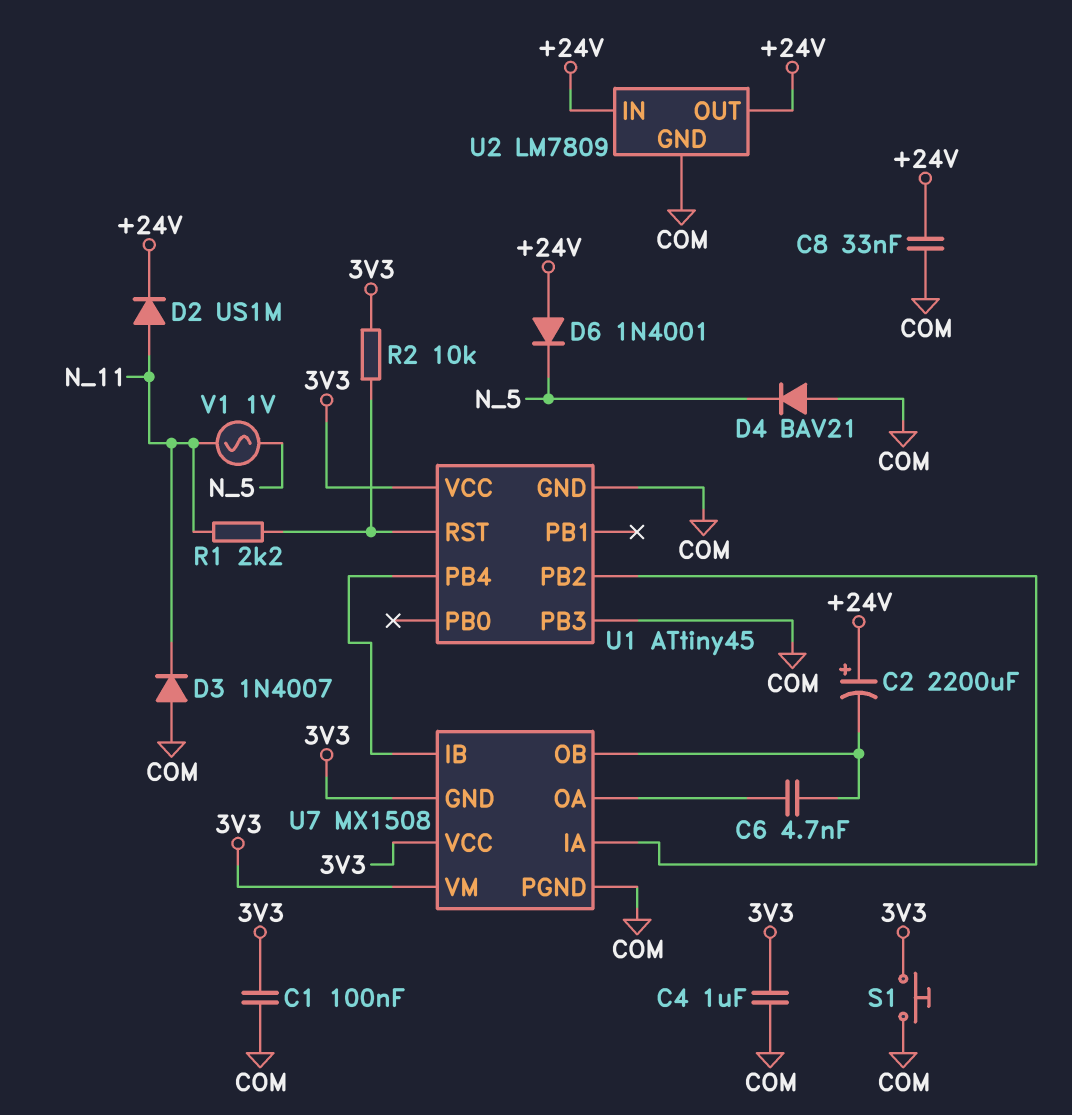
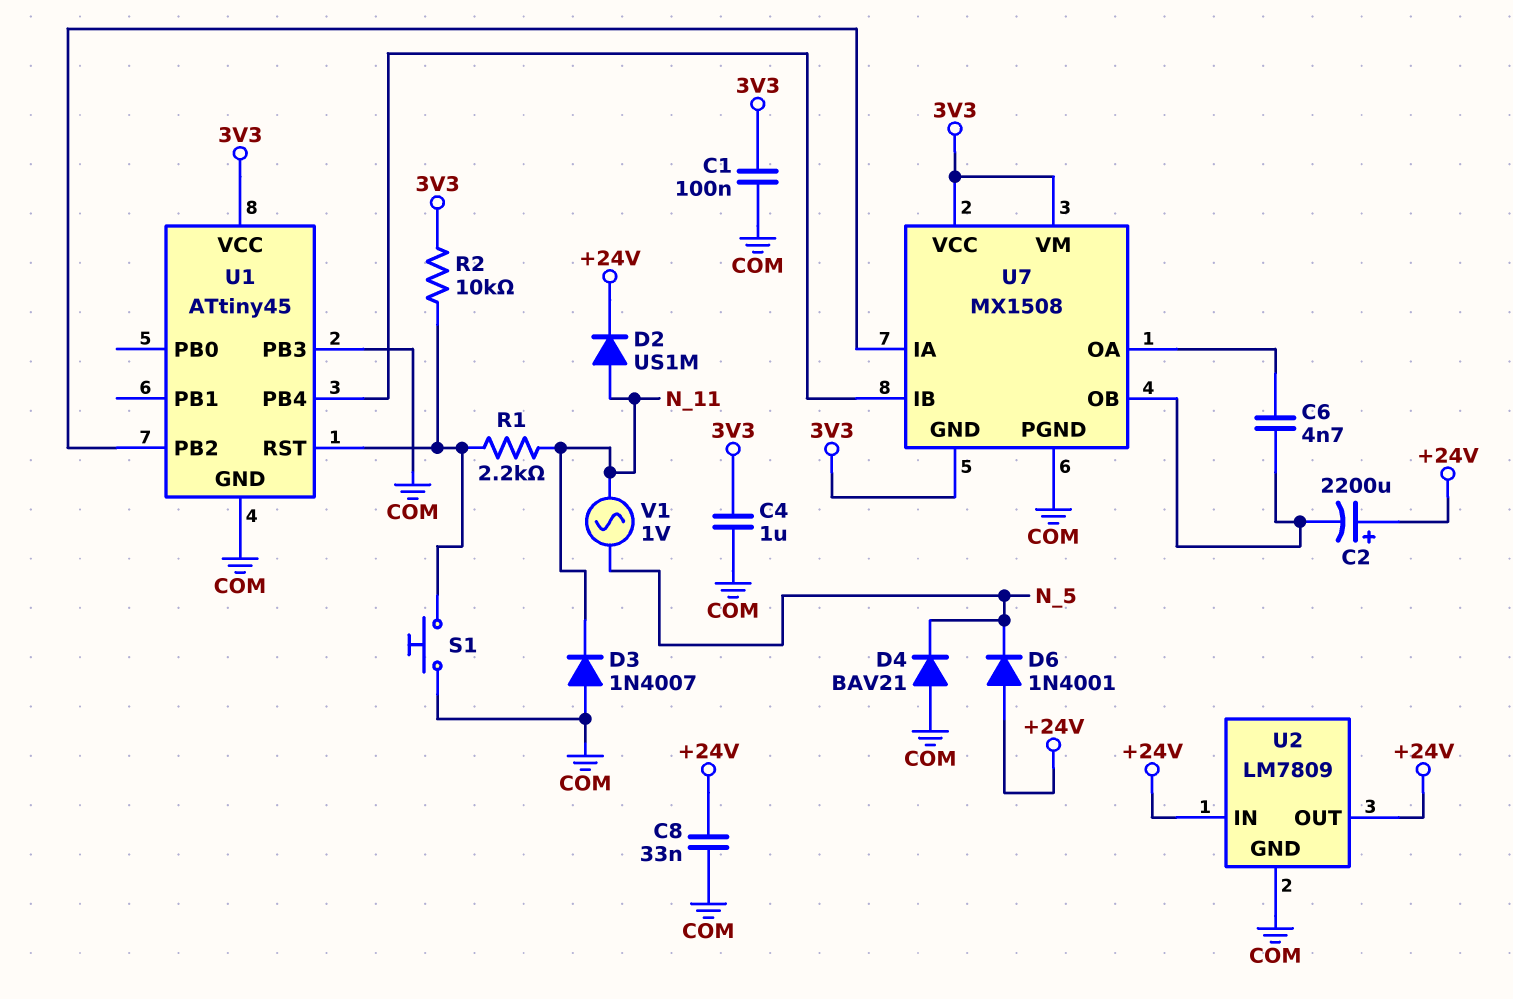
S1: button (3V3, COM) -> button (COM, U1/RST)

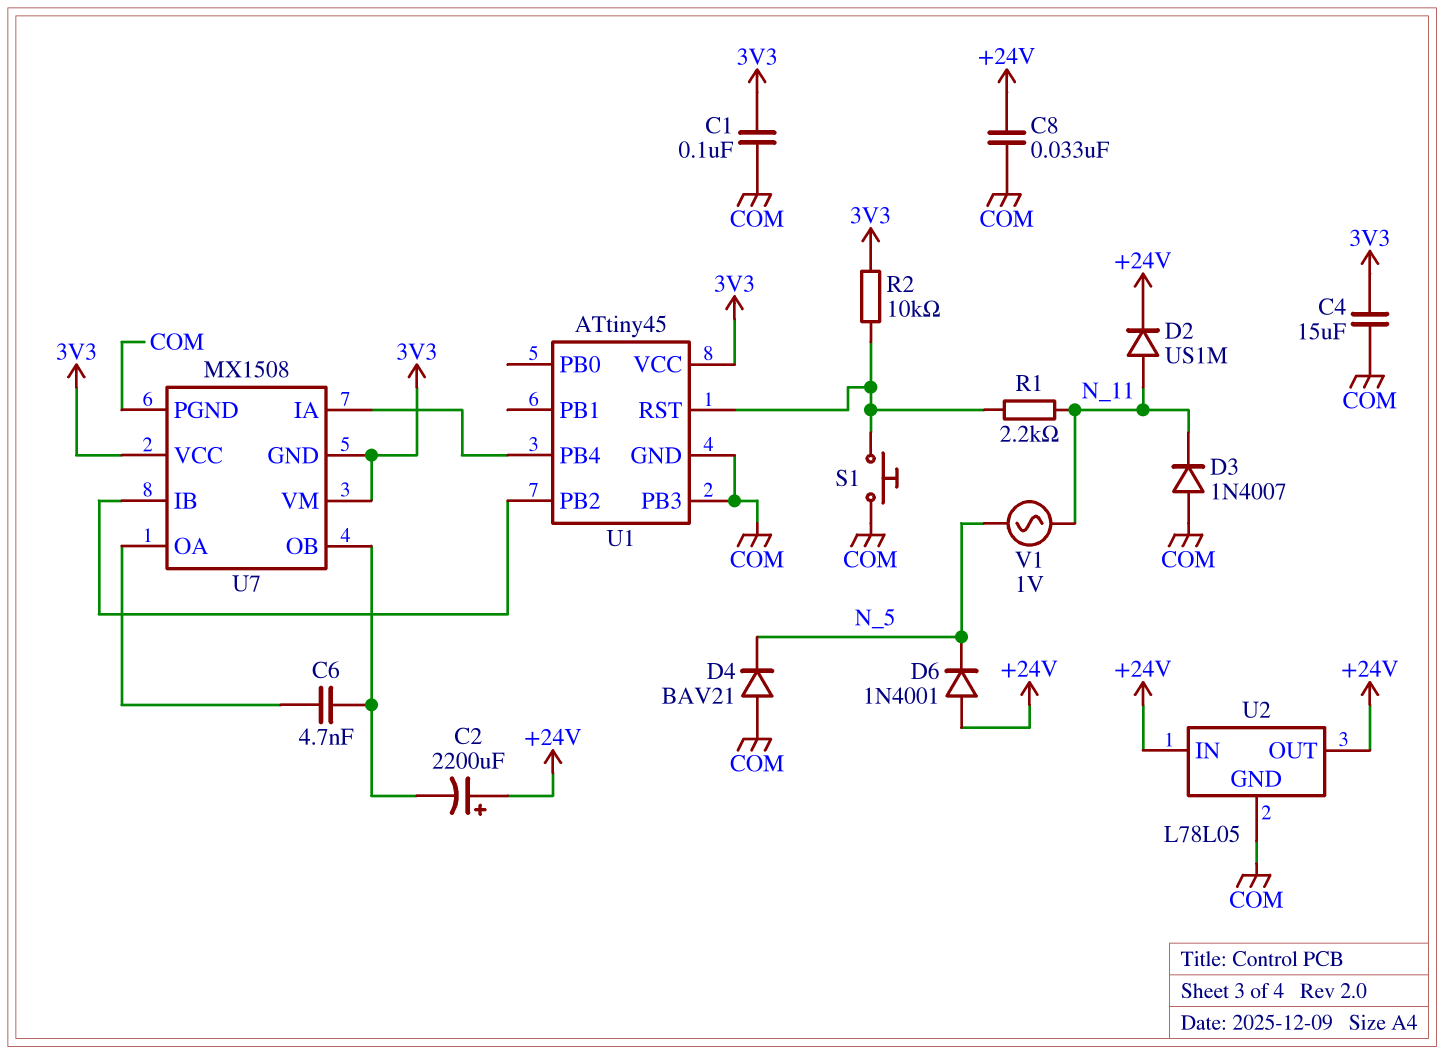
C4: 1uF (3V3, COM) -> 15uF (3V3, COM)
U2: LM7809 -> L78L05
U7 pin IA: U1/PB2 -> U1/PB4
U7 pin IB: U1/PB4 -> U1/PB2

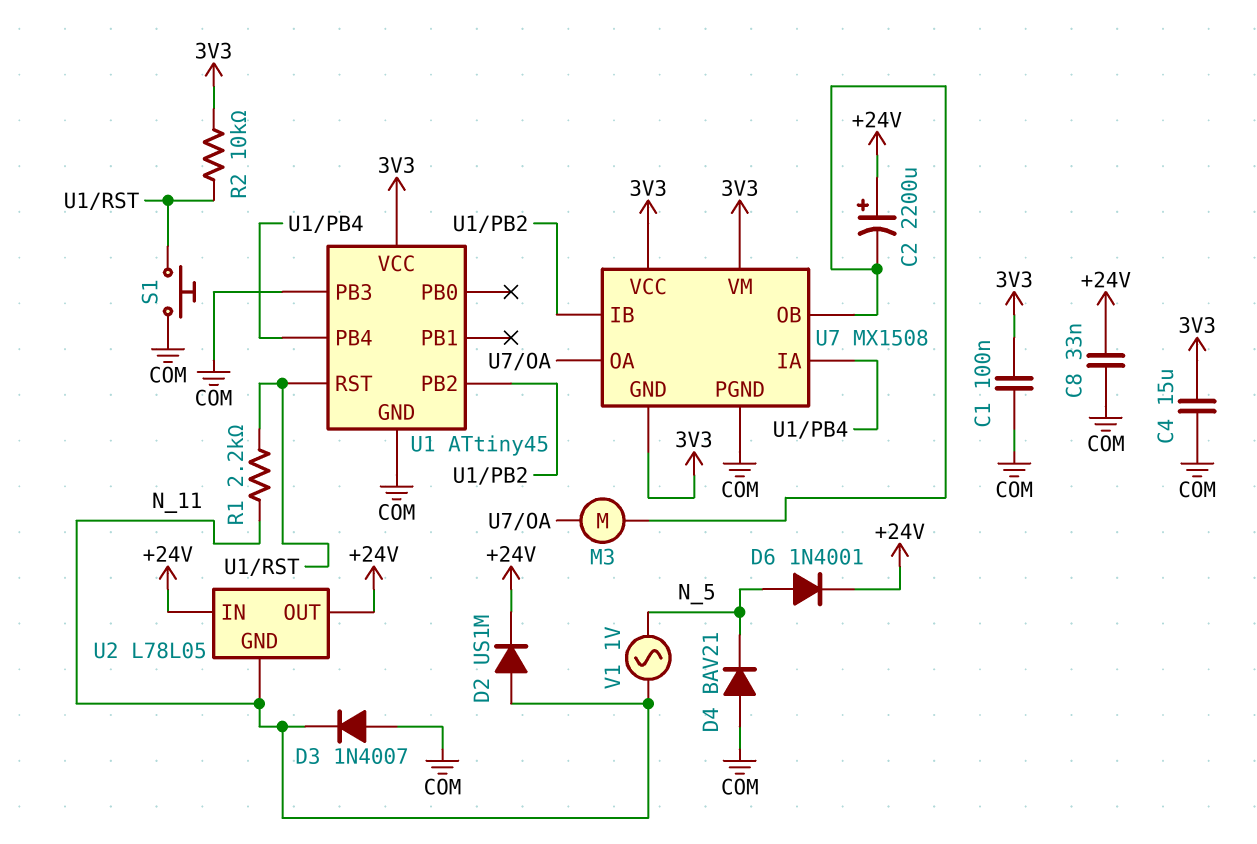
C6: 4.7nF (U7/OA, U7/OB) -> none
D6: diode 1N4001 (A +24V, K N_5) -> diode 1N4001 (A N_5, K +24V)
M3: none -> motor (U7/OA, U7/OB)
U2 pin GND: COM -> N_11

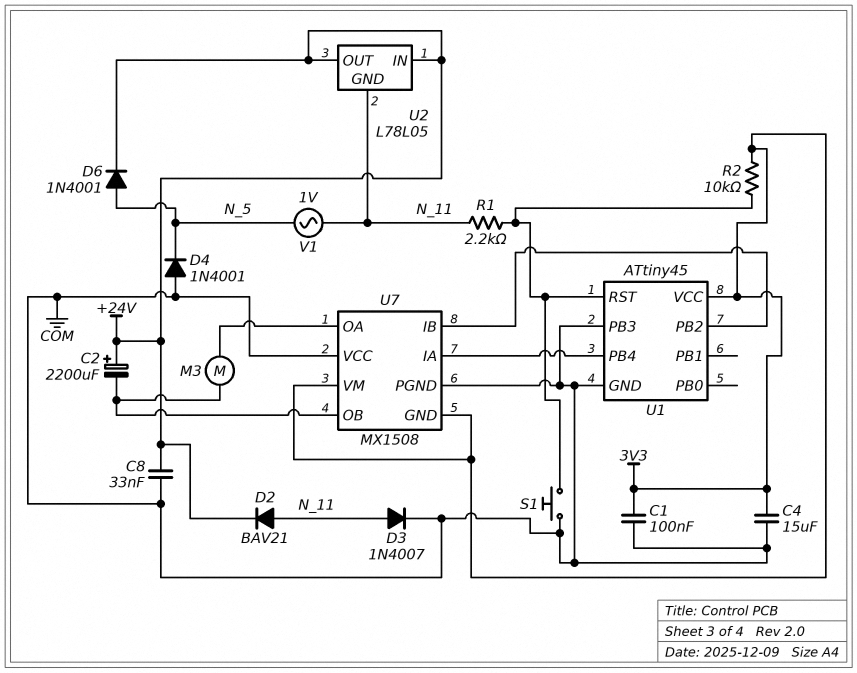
D2: diode US1M (A N_11, K +24V) -> diode BAV21 (A N_11, K +24V)
D3: diode 1N4007 (A COM, K N_11) -> diode 1N4007 (A N_11, K COM)
D4: diode BAV21 (A COM, K N_5) -> diode 1N4001 (A COM, K N_5)
U7 pin VCC: 3V3 -> COM

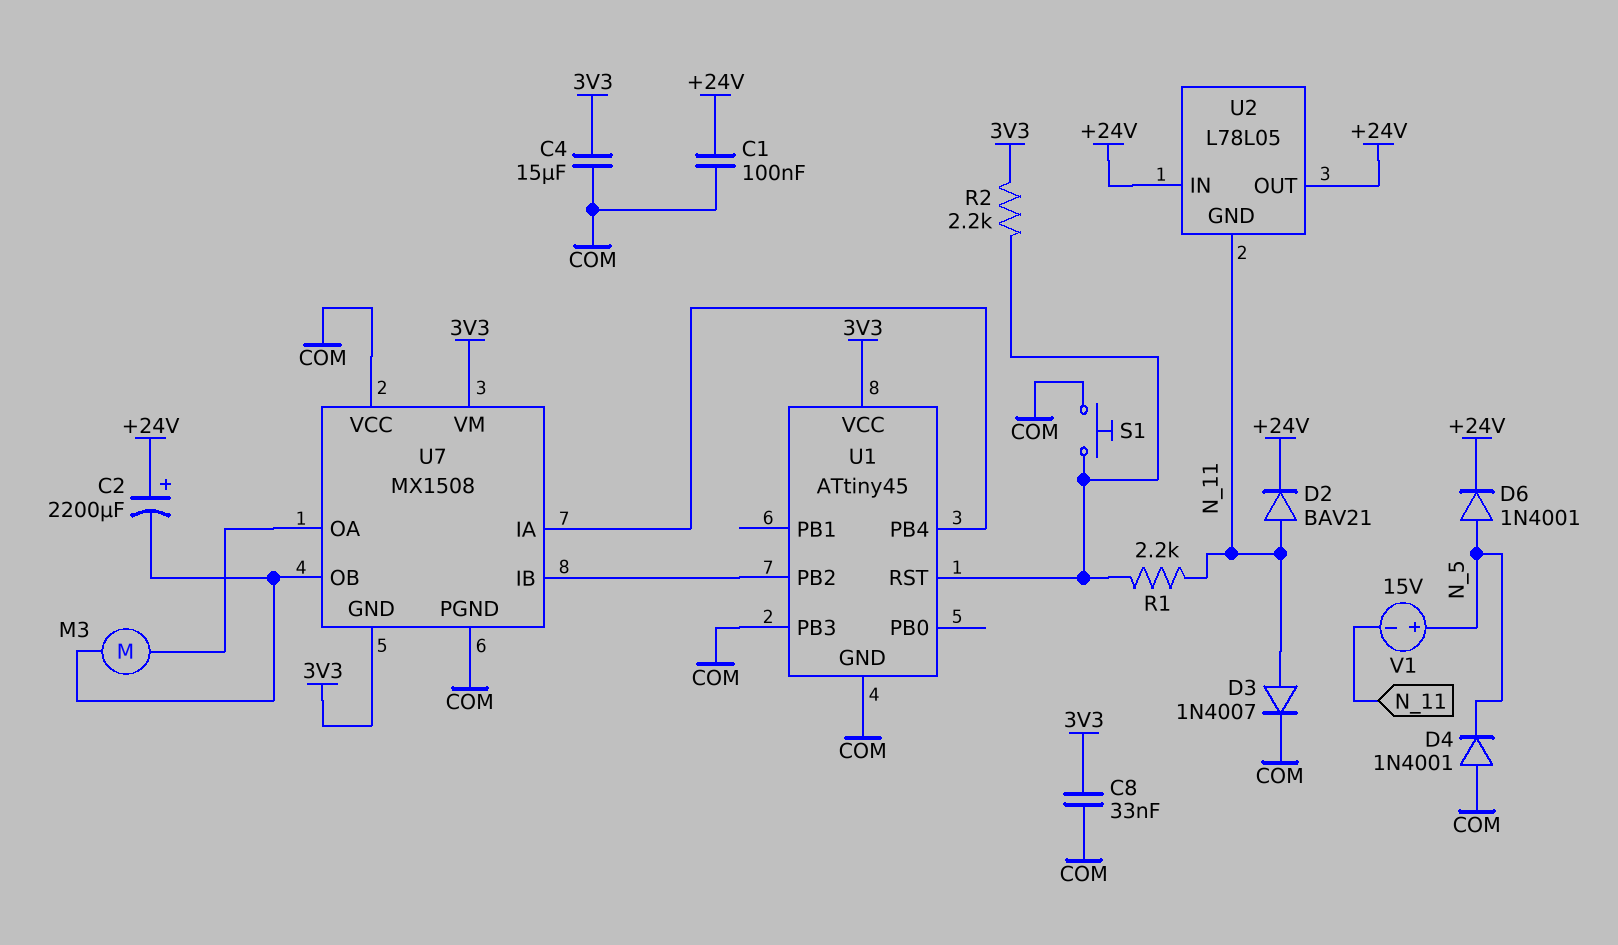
C1: 100nF (3V3, COM) -> 100nF (+24V, COM)
C8: 33nF (+24V, COM) -> 33nF (3V3, COM)
R2: 10k (3V3, U1/RST) -> 2.2k (3V3, U1/RST)
V1: AC 1V (N_5, N_11) -> 15V (plus N_5, minus N_11)

